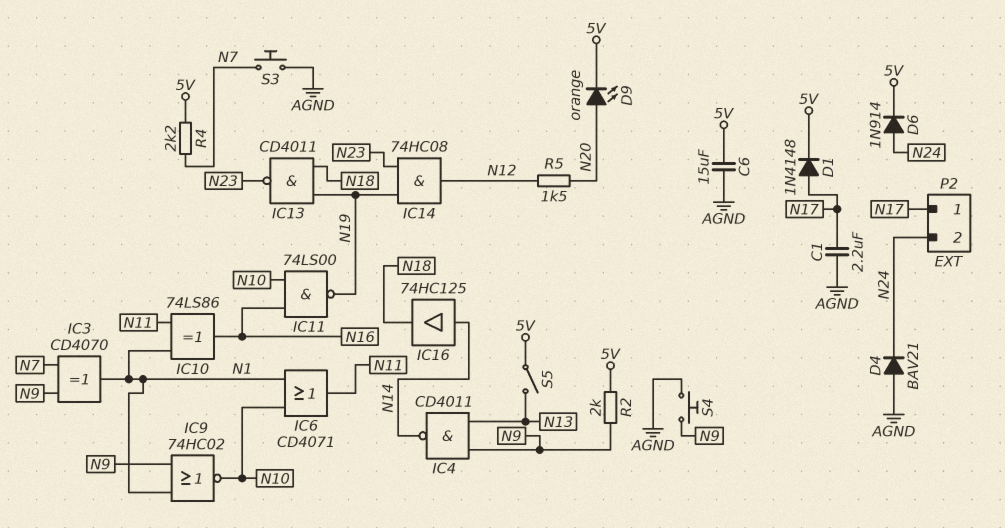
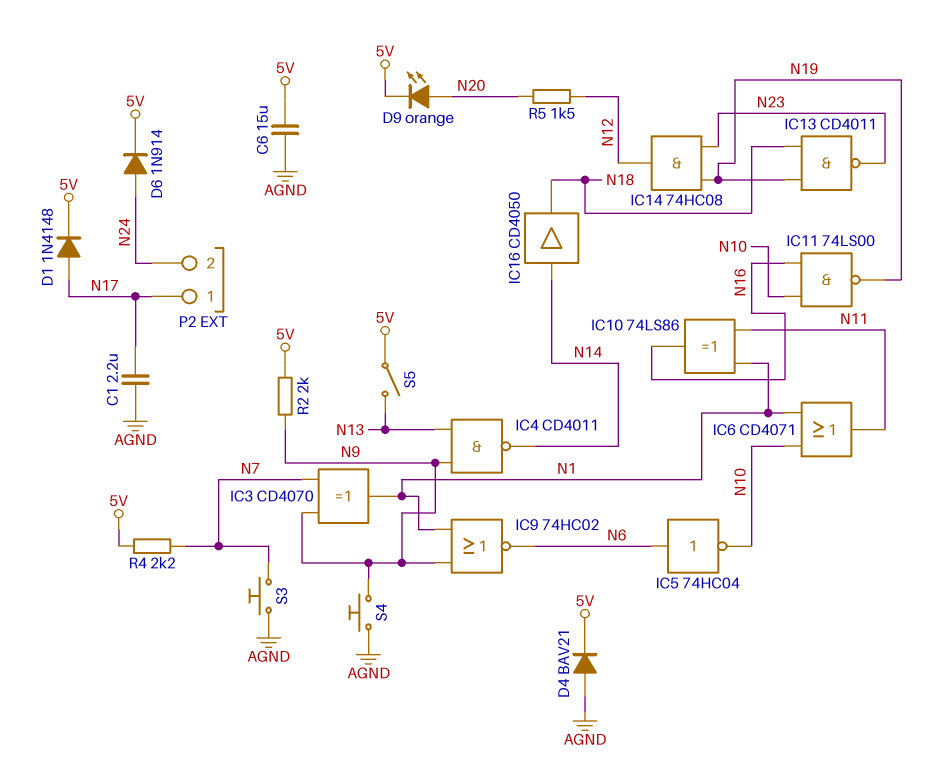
D4: diode BAV21 (A AGND, K N24) -> diode BAV21 (A AGND, K 5V)
IC5: none -> NOT 74HC04 (in N6, out N10)
IC9: NOR 74HC02 (in N1, in N9, out N10) -> NOR 74HC02 (in N1, in N9, out N6)
IC16: buffer 74HC125 (in N14, out N18) -> buffer CD4050 (in N14, out N18)

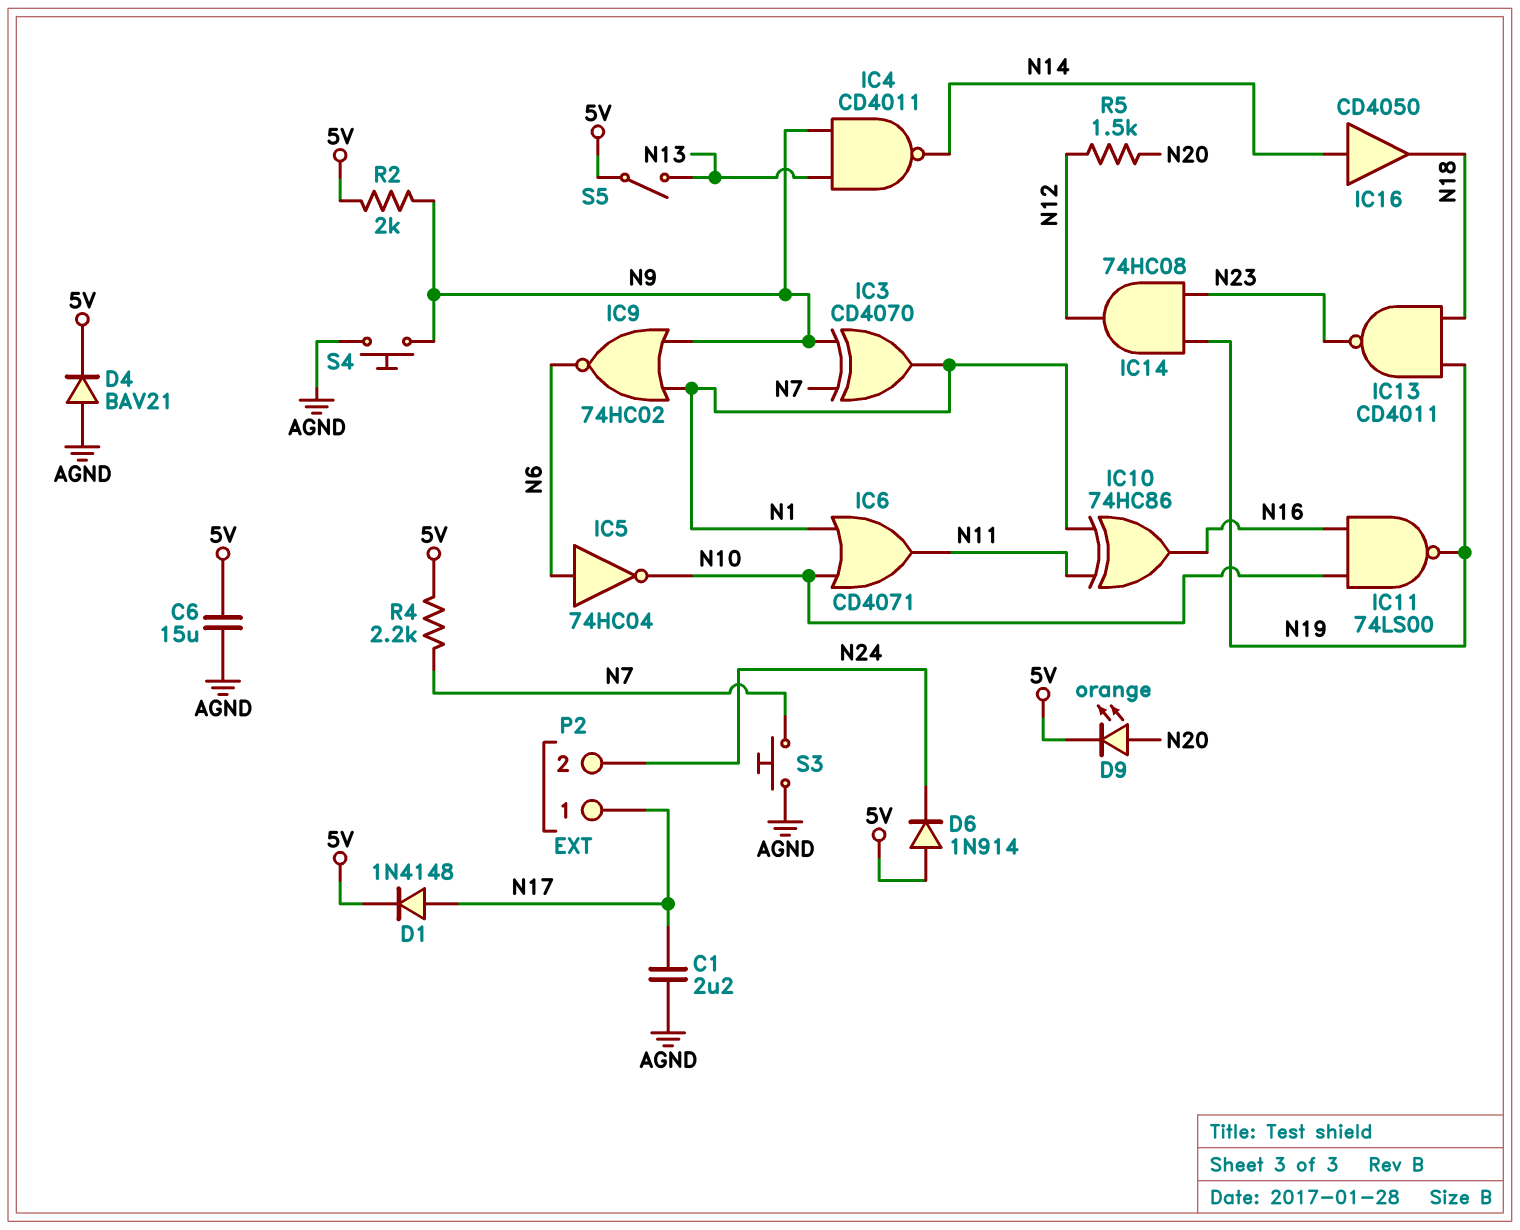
D6: diode 1N914 (A N24, K 5V) -> diode 1N914 (A 5V, K N24)
IC10: XOR 74LS86 (in N1, in N11, out N16) -> XOR 74HC86 (in N1, in N11, out N16)

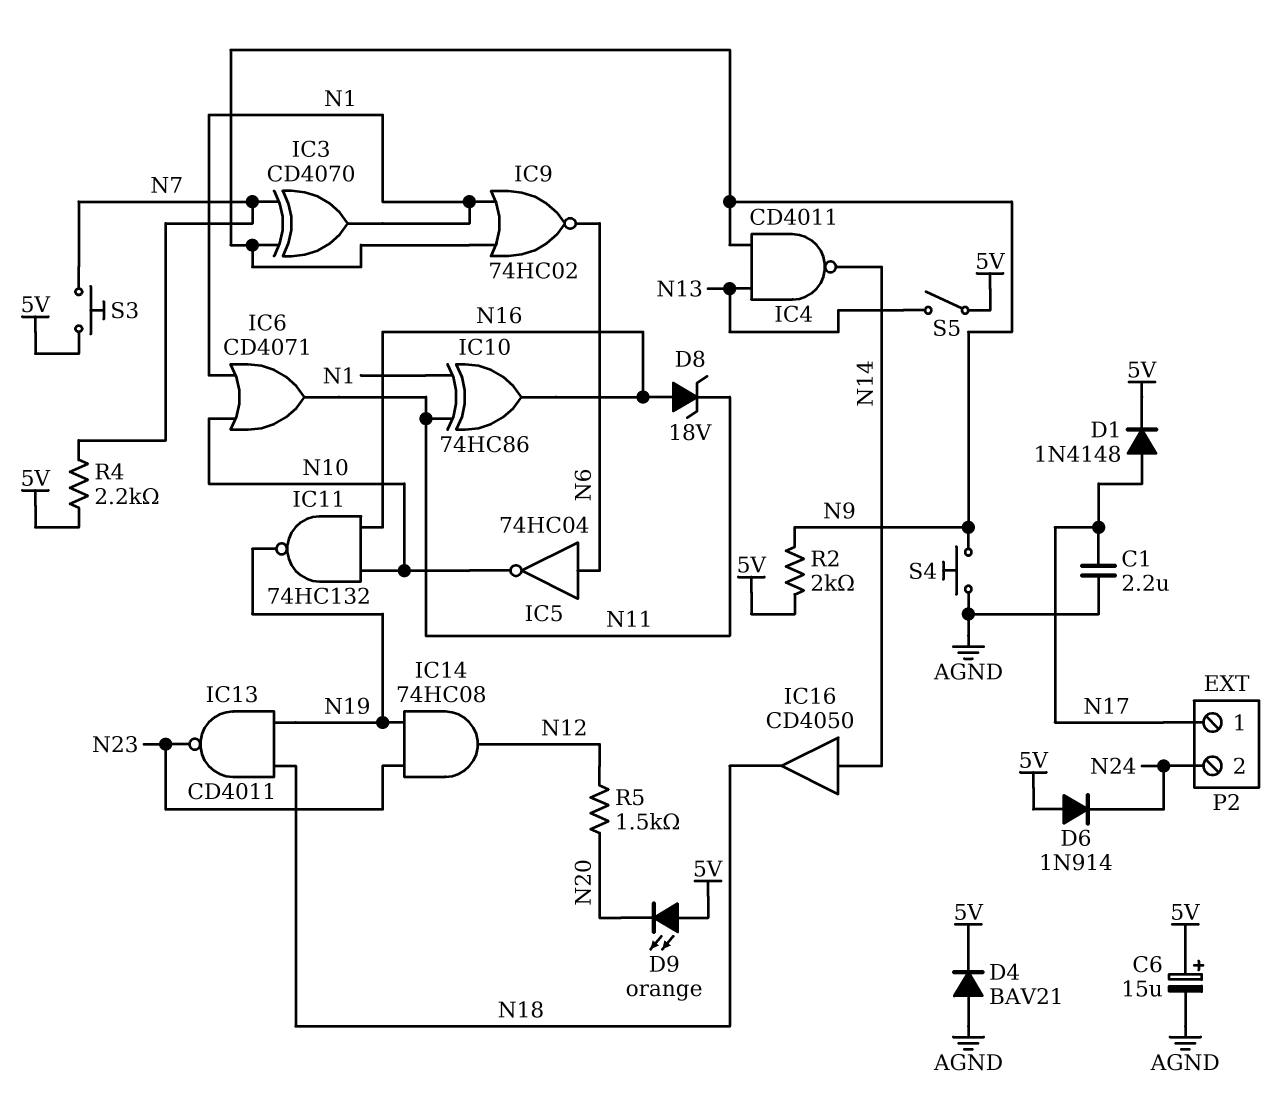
C6: 15uF (5V, AGND) -> 15uF (plus 5V, minus AGND)
D8: none -> zener 18V (A N16, K N11)
D9: LED orange (A N20, K 5V) -> LED orange (A 5V, K N20)
IC11: NAND 74LS00 (in N10, in N16, out N19) -> NAND 74HC132 (in N10, in N16, out N19)
S3: button (AGND, N7) -> button (5V, N7)

